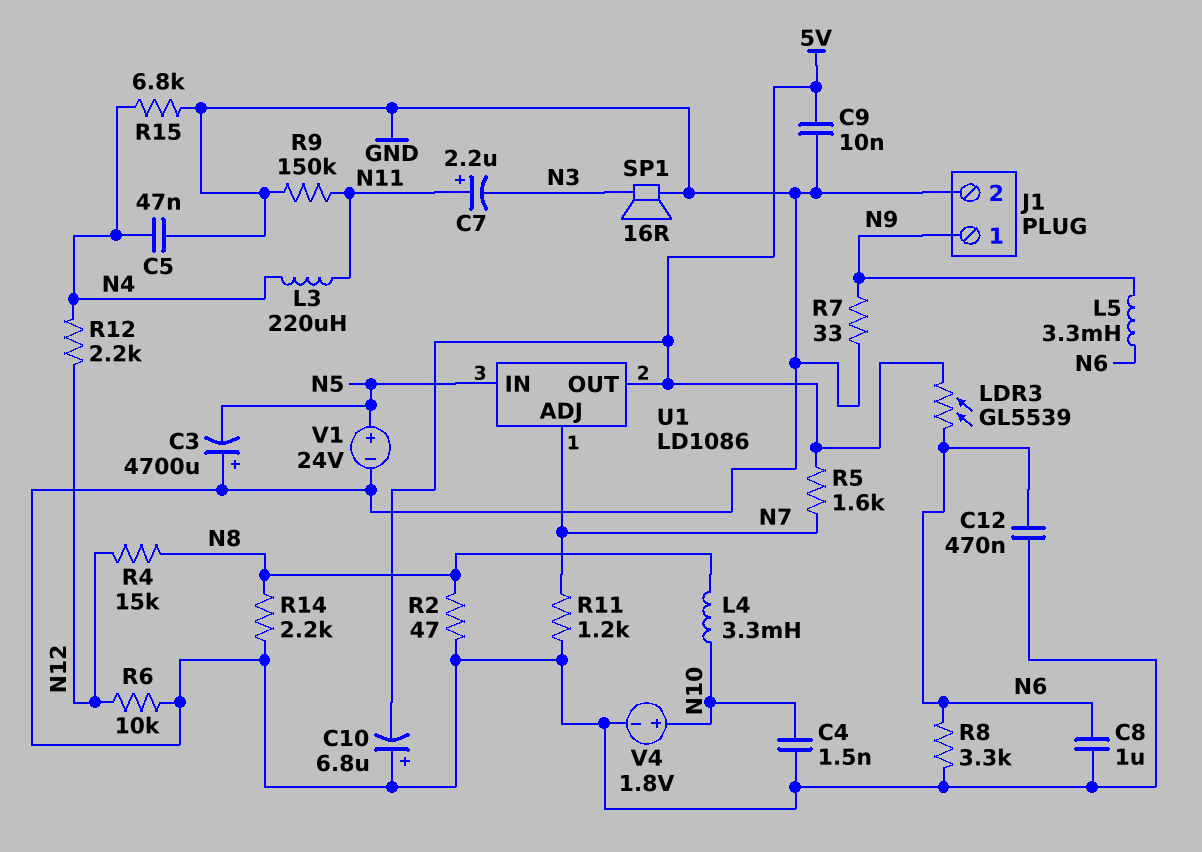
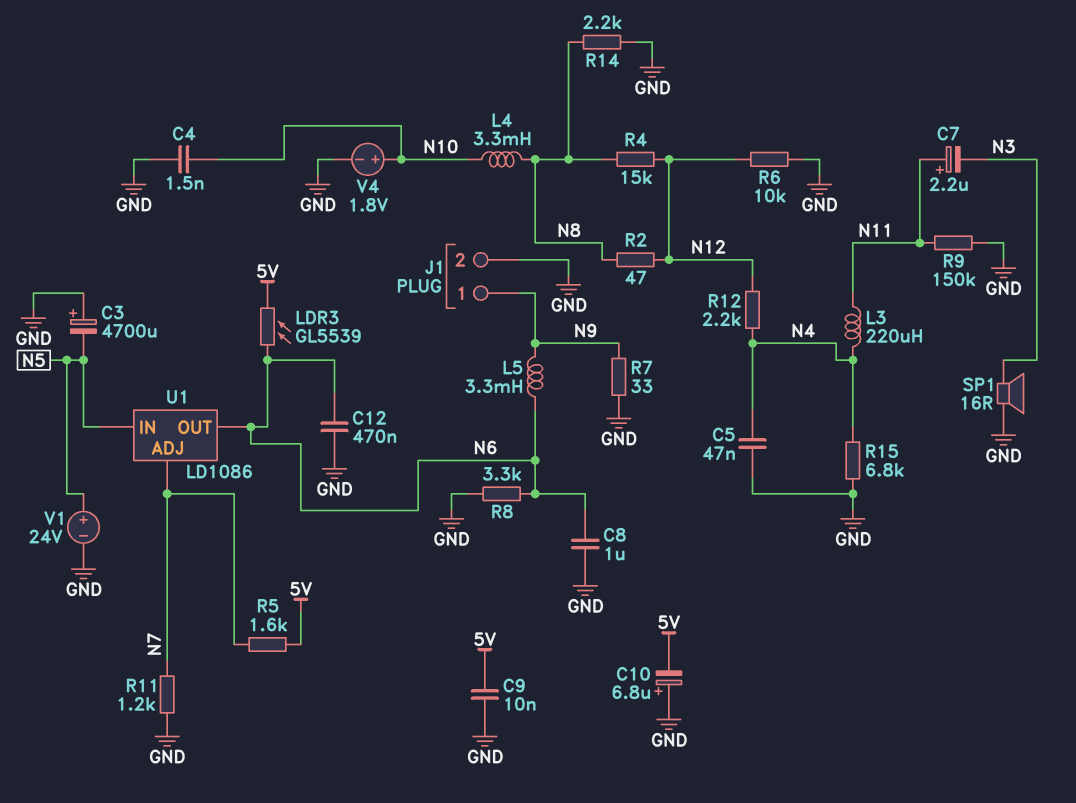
R2: 47 (GND, N8) -> 47 (N8, N12)
U1 pin OUT: 5V -> N6

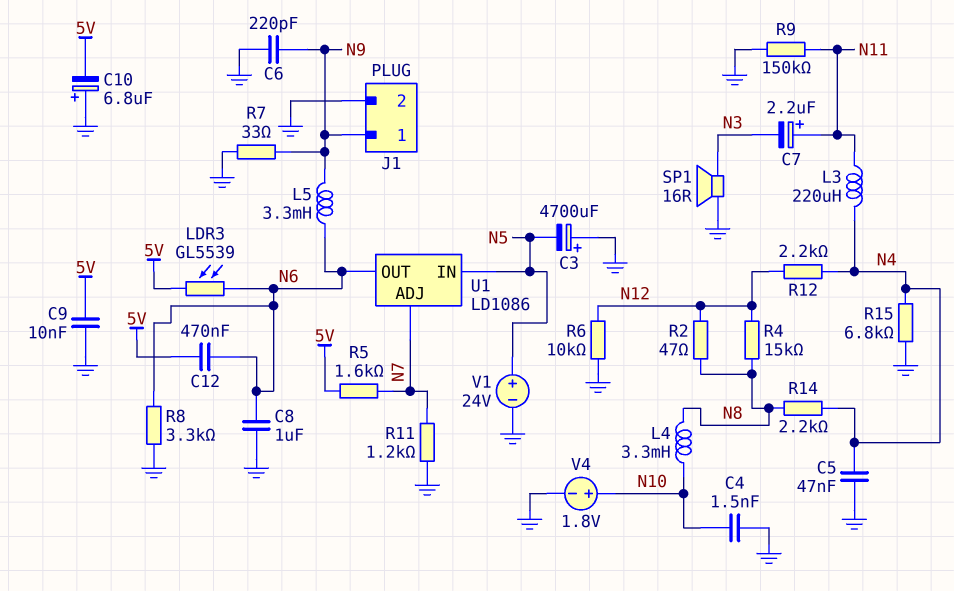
C6: none -> 220pF (GND, N9)
C12: 470nF (GND, N6) -> 470nF (5V, N6)
R14: 2.2k (GND, N8) -> 2.2k (N4, N8)

